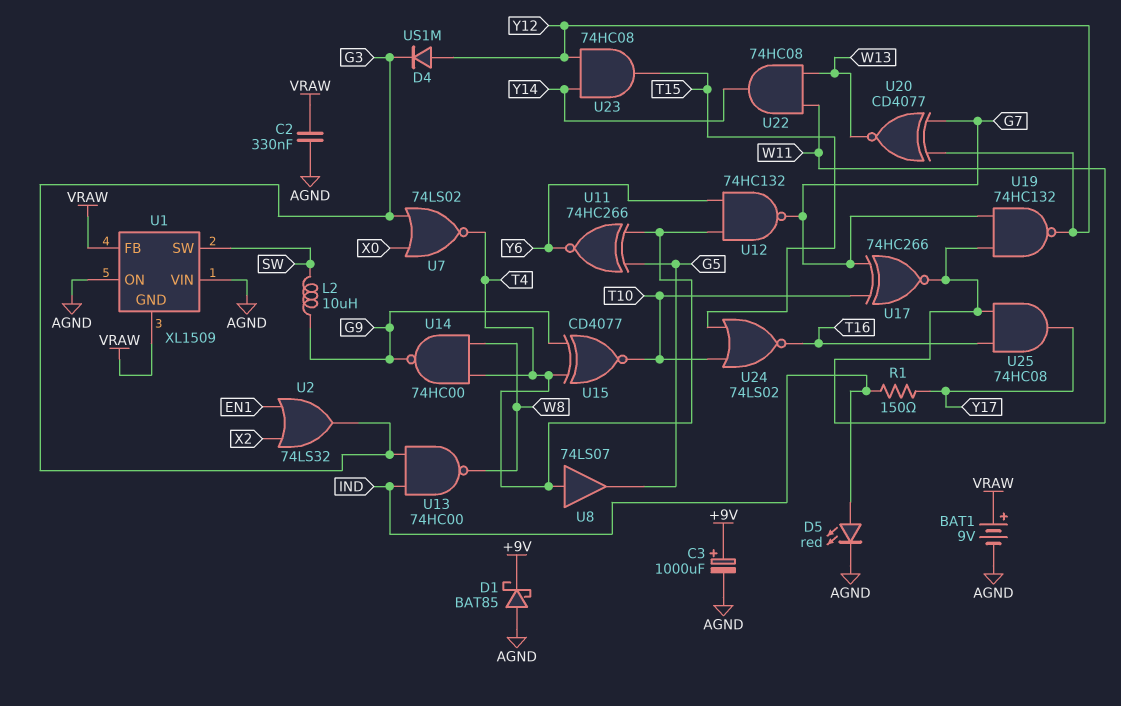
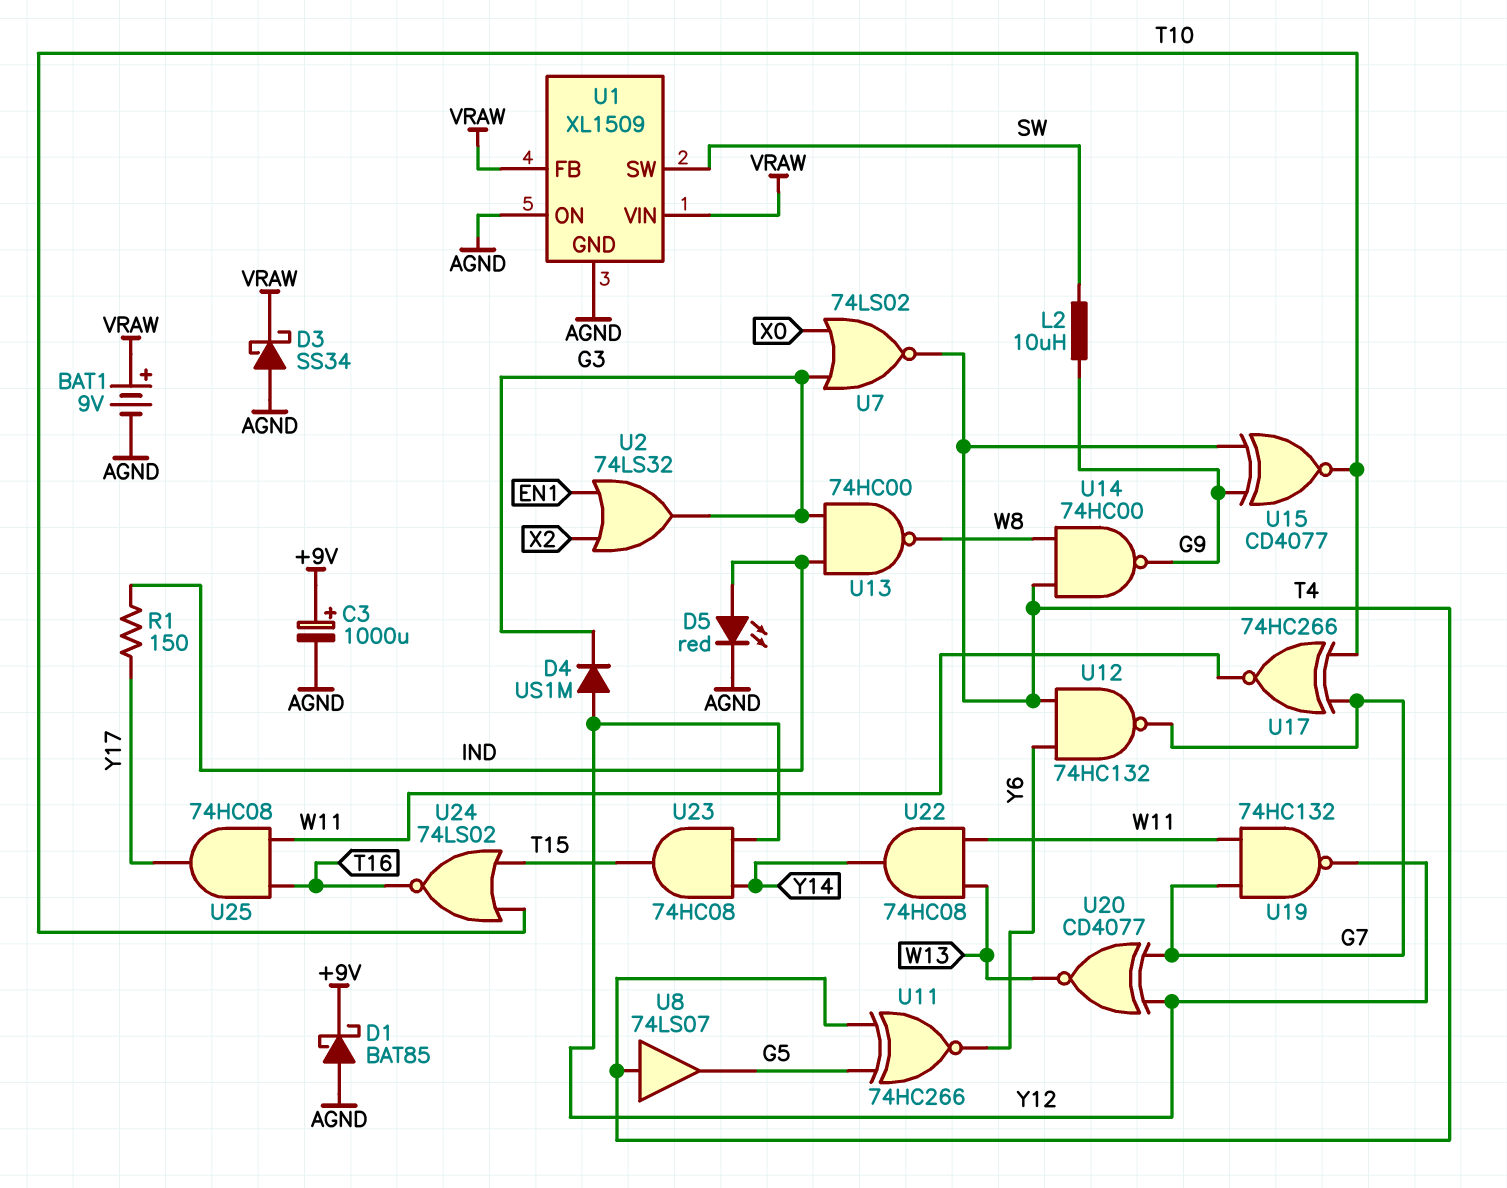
C2: 330nF (AGND, VRAW) -> none
D3: none -> schottky SS34 (A AGND, K VRAW)
U1 pin GND: VRAW -> AGND
U1 pin VIN: AGND -> VRAW

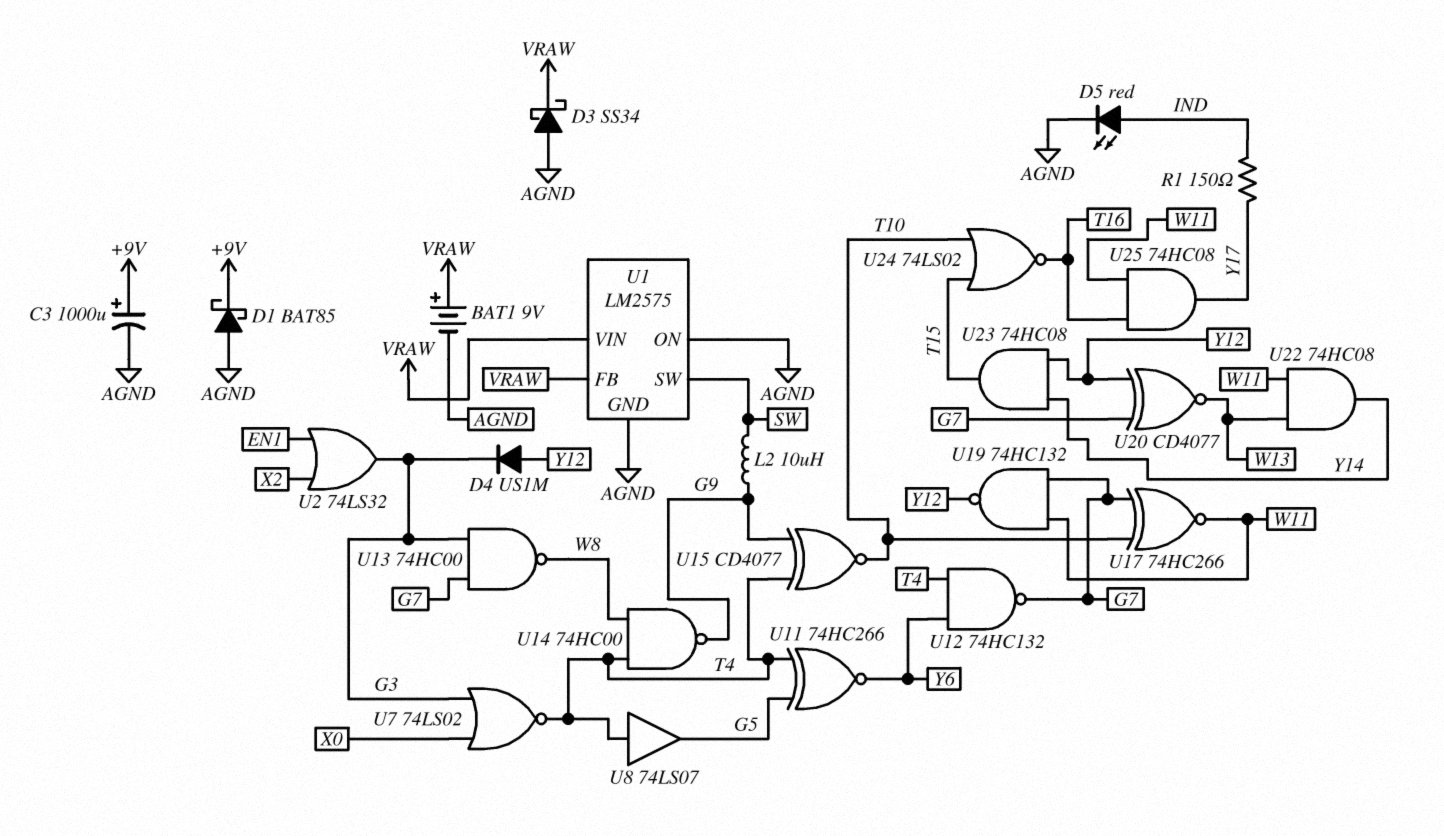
U1: XL1509 -> LM2575
U13: NAND 74HC00 (in G3, in IND, out W8) -> NAND 74HC00 (in G3, in G7, out W8)

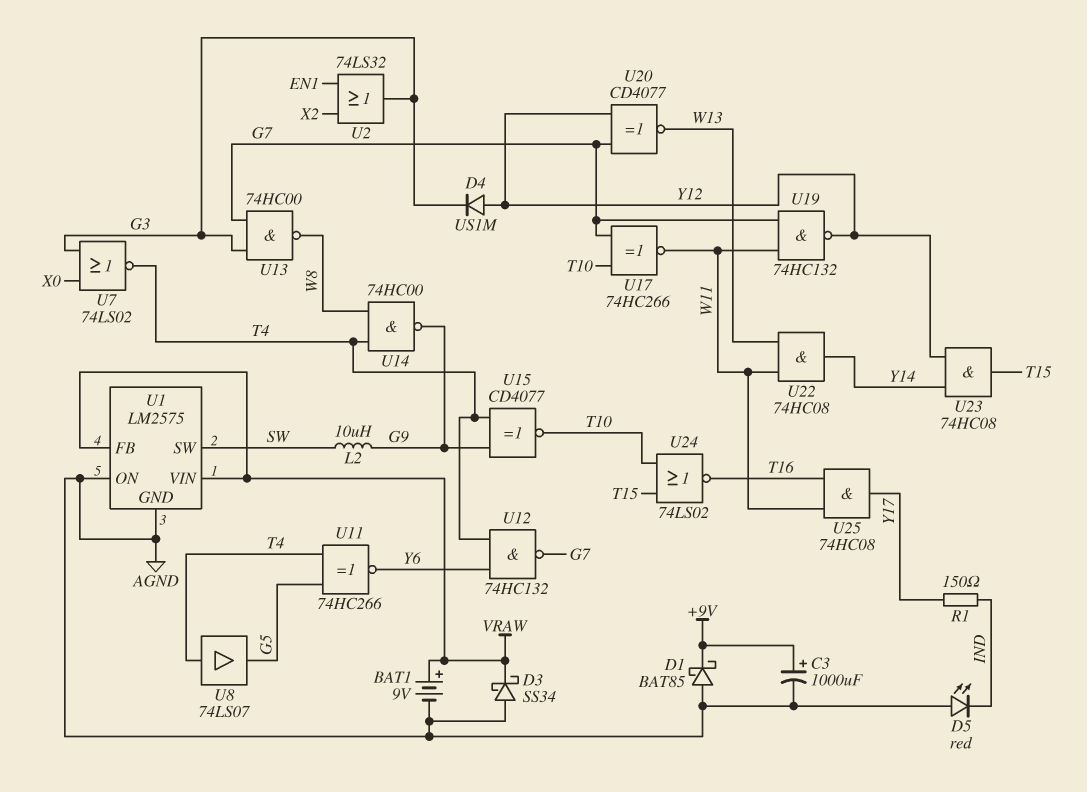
D5: LED red (A IND, K AGND) -> LED red (A AGND, K IND)

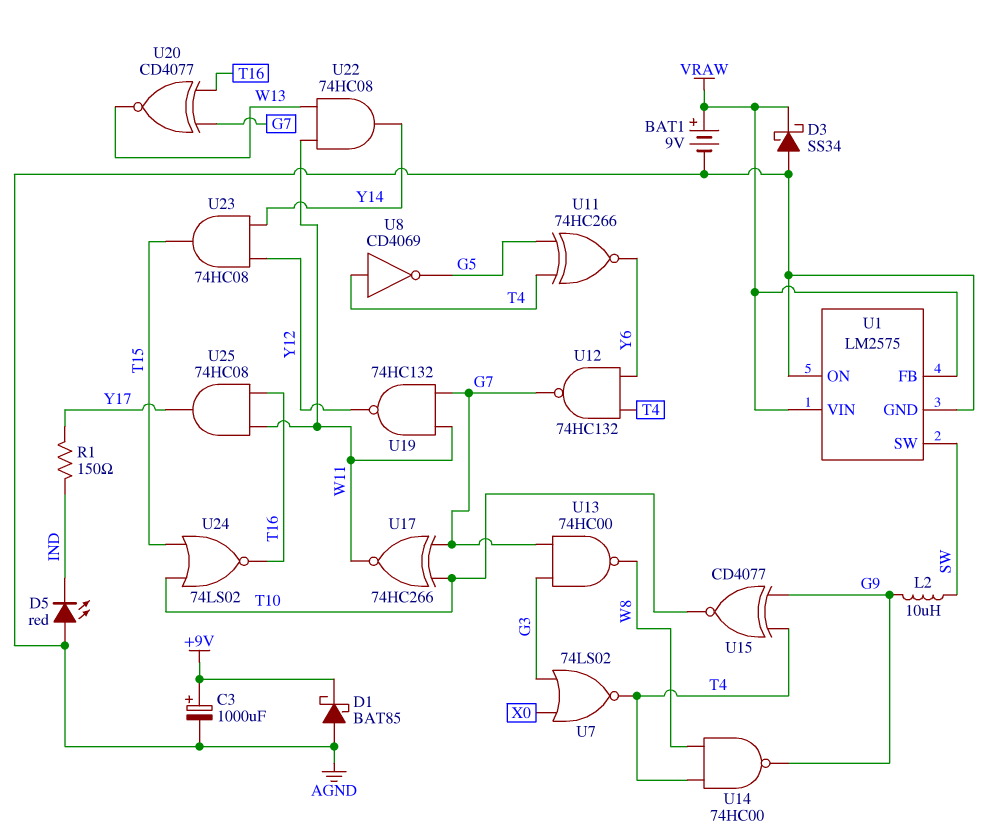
D4: diode US1M (A Y12, K G3) -> none
U2: OR 74LS32 (in EN1, in X2, out G3) -> none
U8: buffer 74LS07 (in T4, out G5) -> NOT CD4069 (in T4, out G5)
U20: XNOR CD4077 (in G7, in Y12, out W13) -> XNOR CD4077 (in G7, in T16, out W13)

